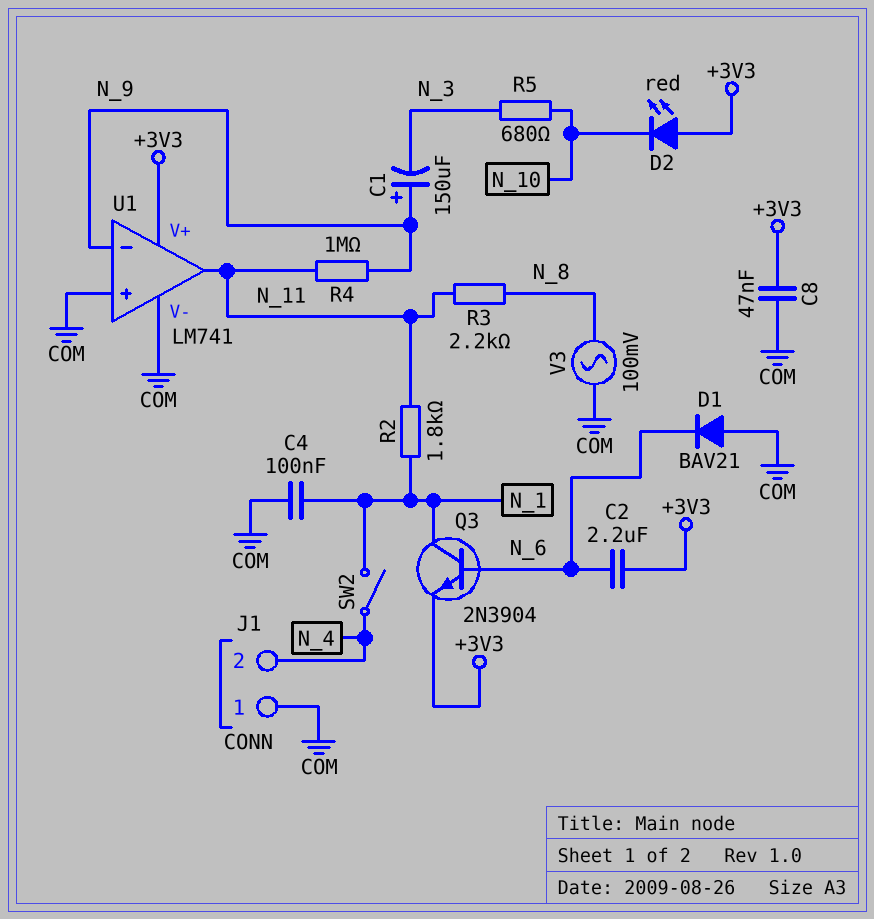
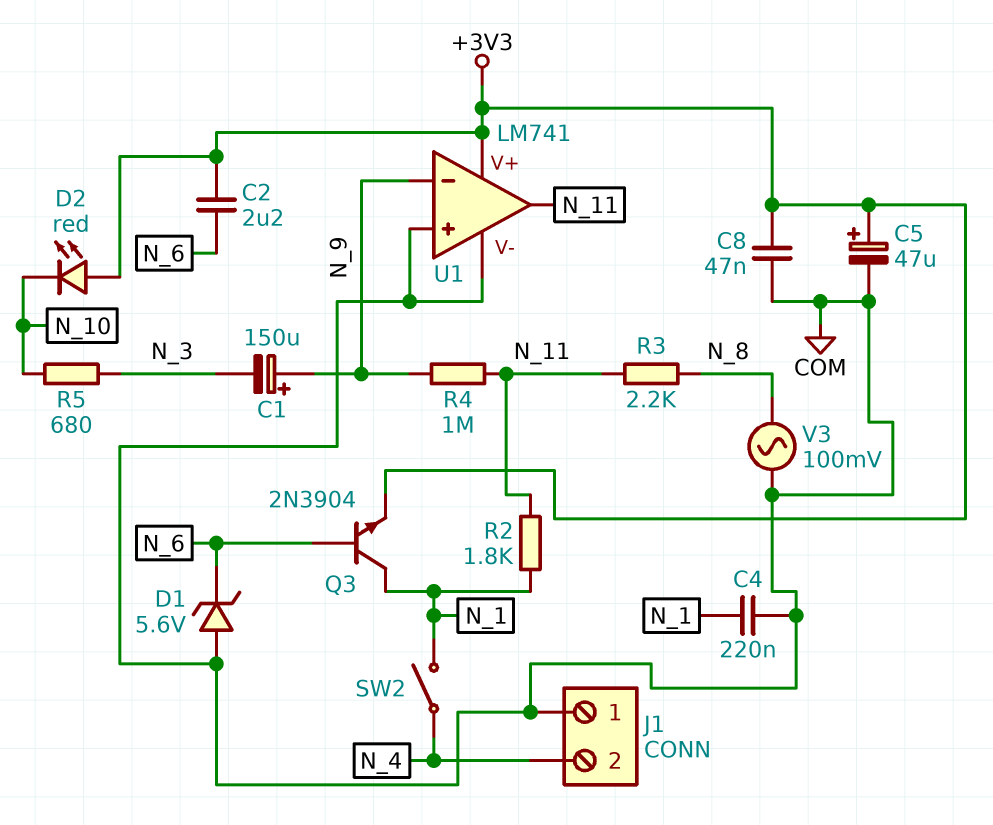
C4: 100nF (COM, N_1) -> 220nF (COM, N_1)
C5: none -> 47uF (plus +3V3, minus COM)
D1: diode BAV21 (A COM, K N_6) -> zener 5.6V (A COM, K N_6)

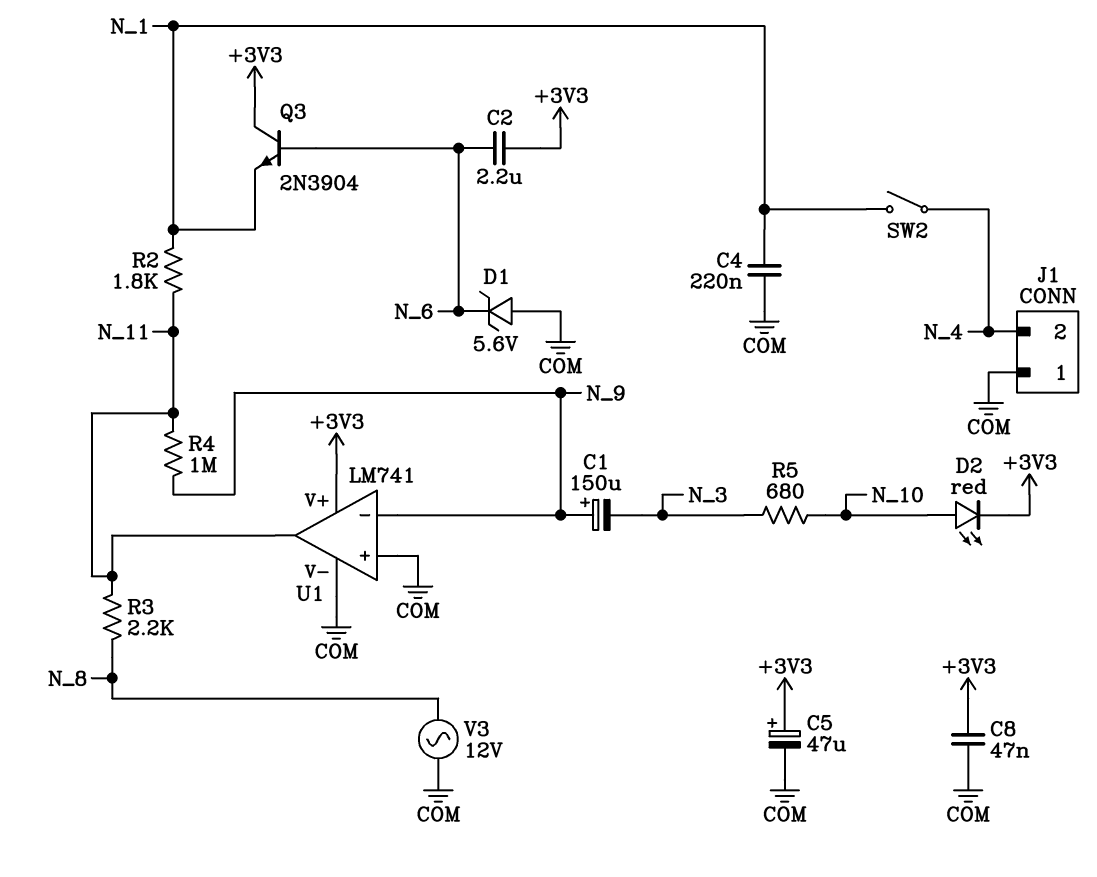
D2: LED red (A +3V3, K N_10) -> LED red (A N_10, K +3V3)
Q3: NPN 2N3904 (B N_6, C N_1, E +3V3) -> NPN 2N3904 (B N_6, C +3V3, E N_1)
V3: AC 100mV (COM, N_8) -> AC 12V (COM, N_8)

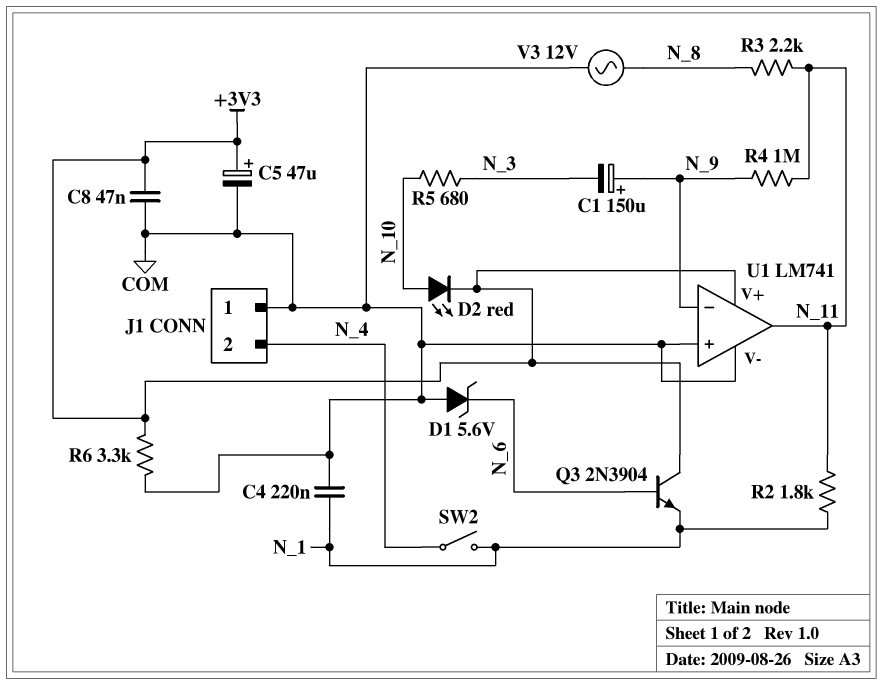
C2: 2.2uF (+3V3, N_6) -> none
R6: none -> 3.3k (+3V3, COM)

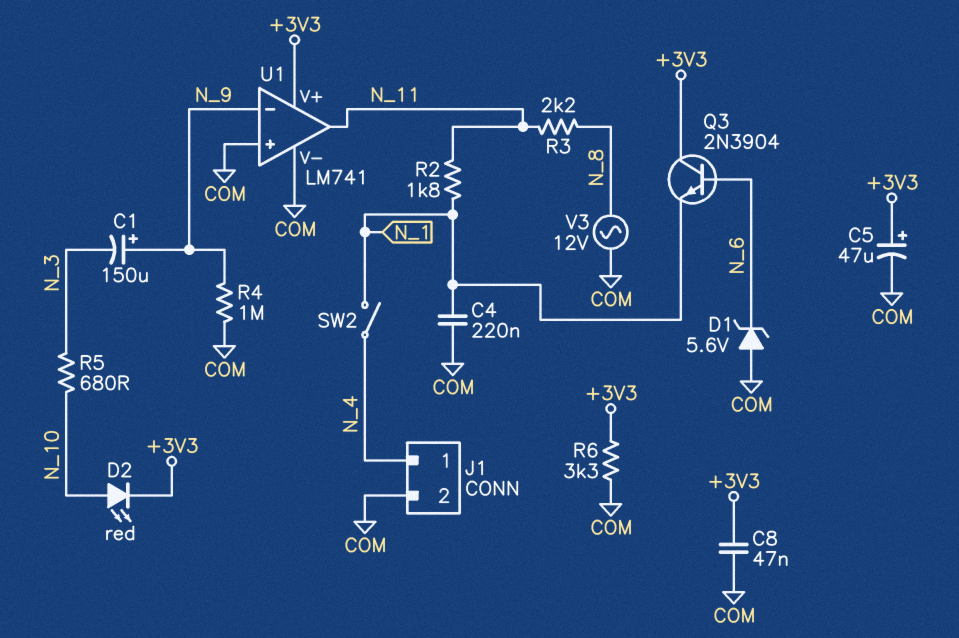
J1 pin 1: COM -> N_4
J1 pin 2: N_4 -> COM
R4: 1M (N_9, N_11) -> 1M (COM, N_9)

